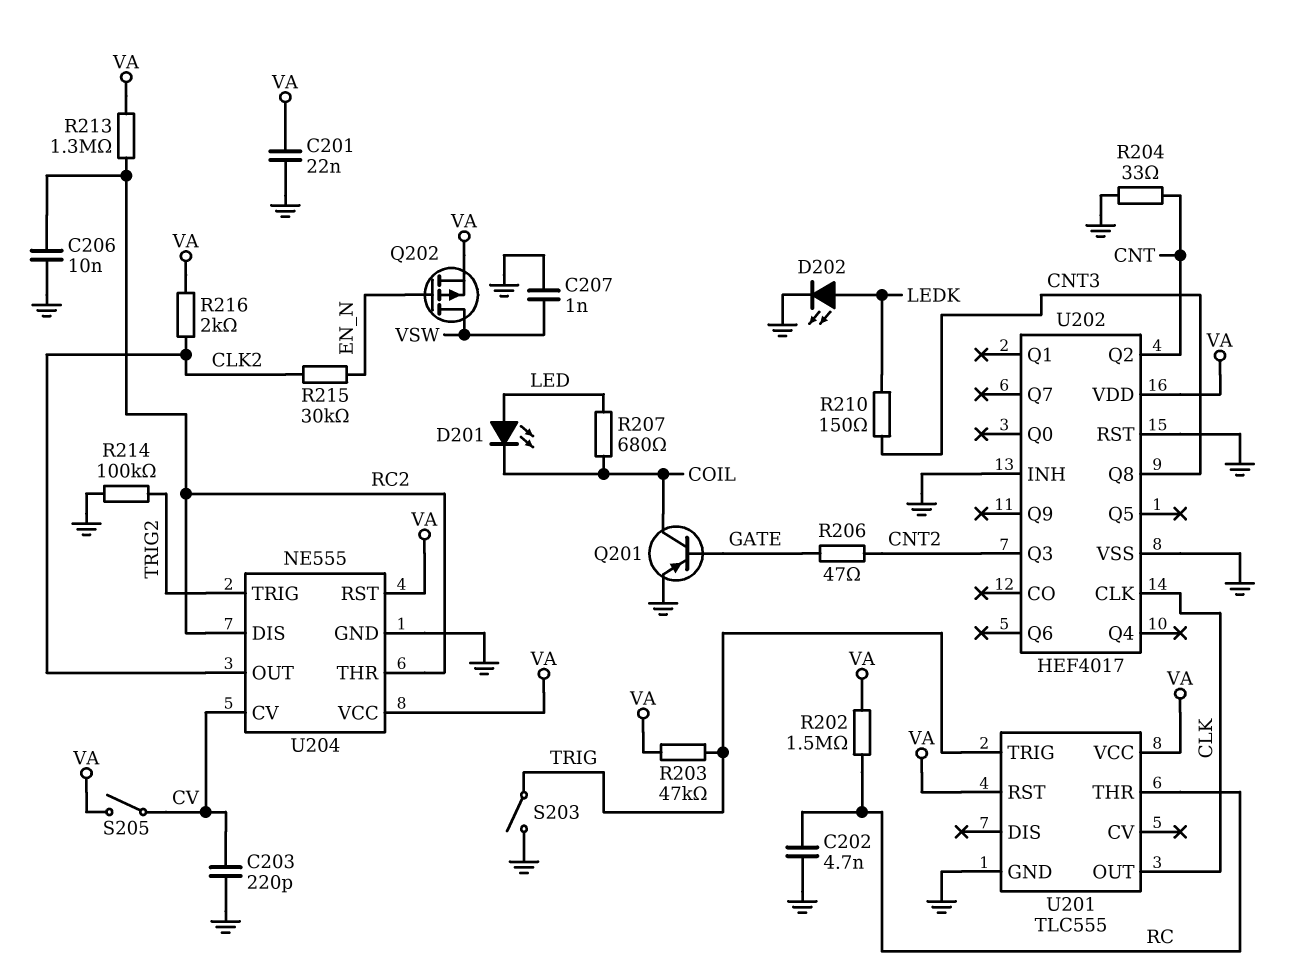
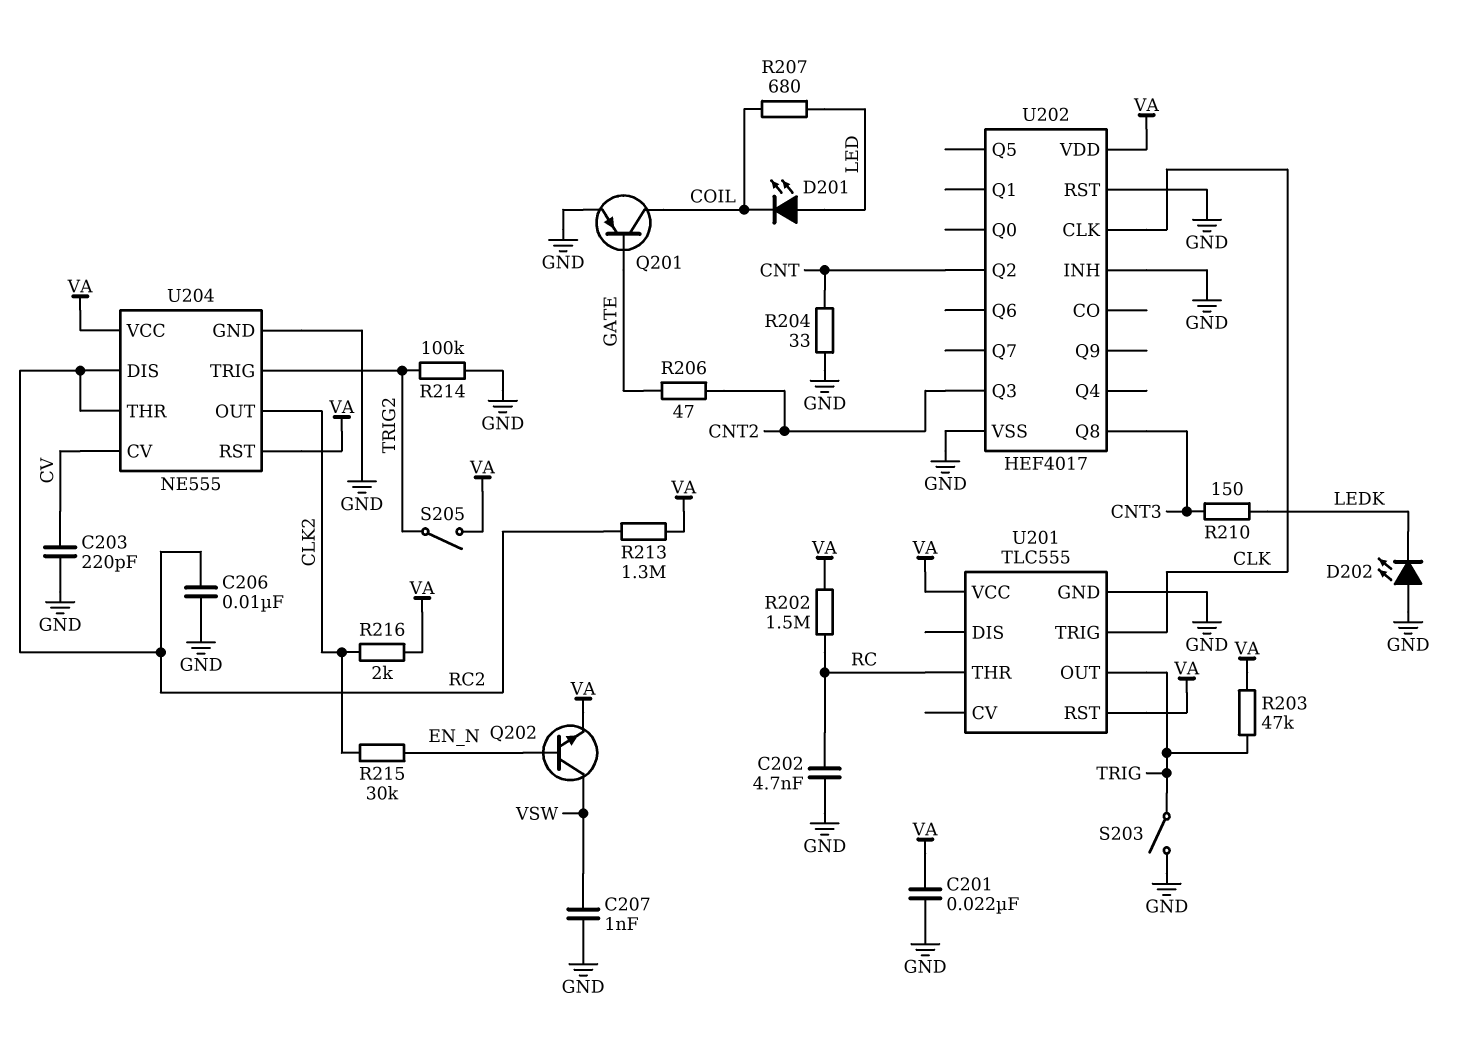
D202: LED (A LEDK, K GND) -> LED (A GND, K LEDK)
Q202: PMOS (G EN_N, D VSW, S VA) -> NPN (B EN_N, C VSW, E VA)
S205: switch (CV, VA) -> switch (TRIG2, VA)
U201 pin OUT: CLK -> TRIG
U201 pin TRIG: TRIG -> CLK

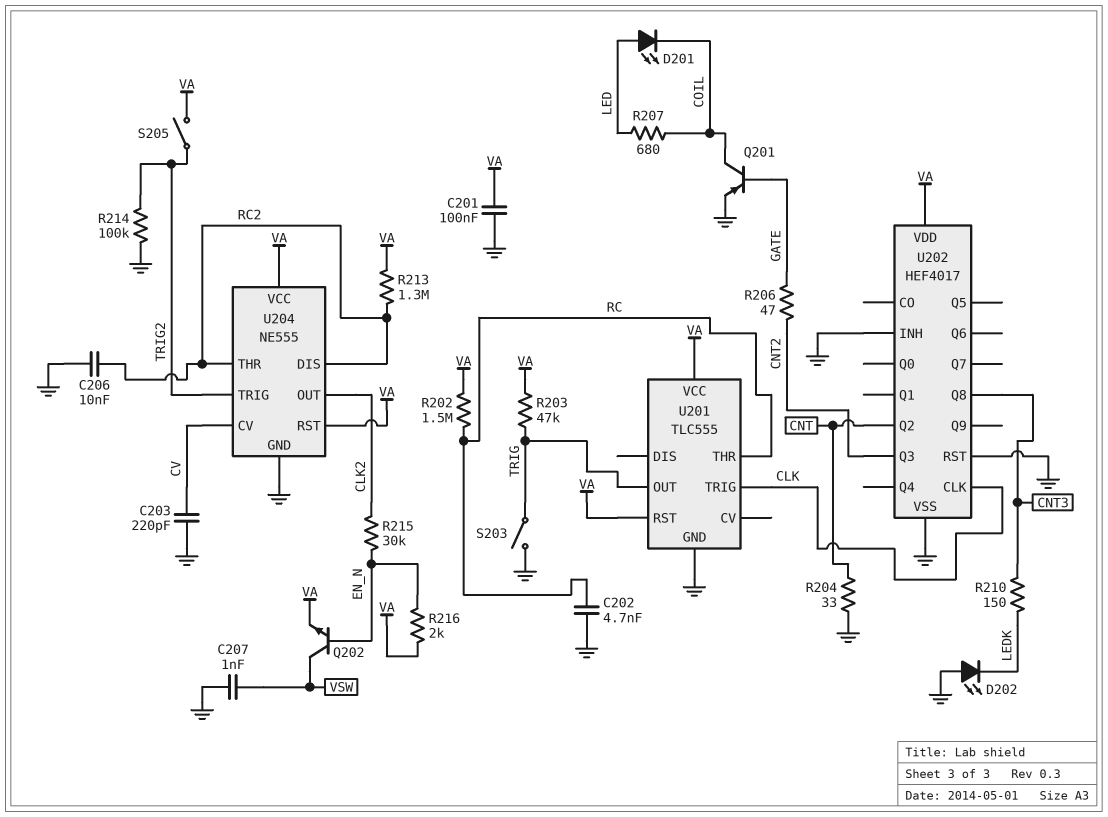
C201: 22nF (GND, VA) -> 100nF (GND, VA)
R216: 2k (CLK2, VA) -> 2k (EN_N, VA)

